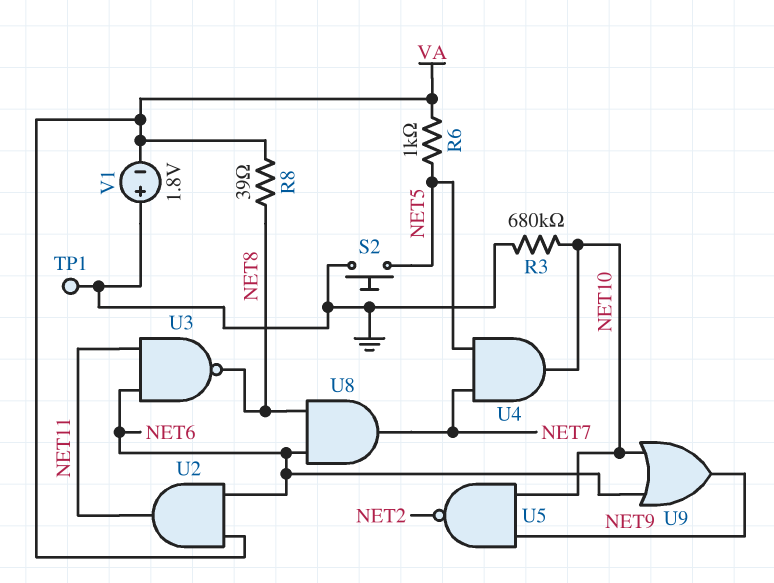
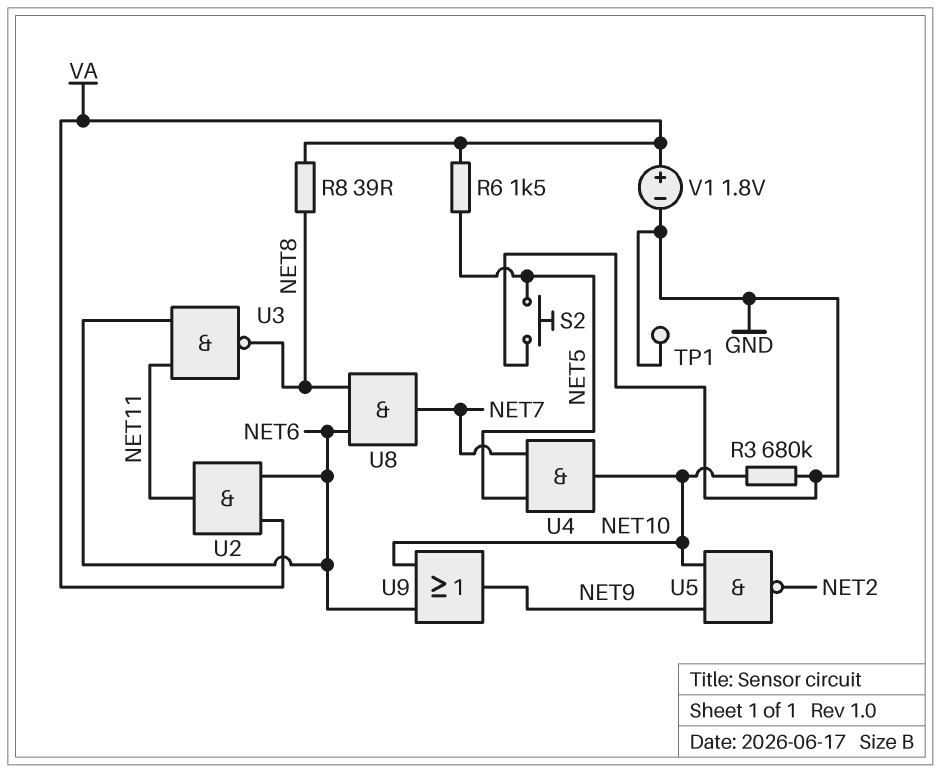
R6: 1k (NET5, VA) -> 1.5k (NET5, VA)
V1: 1.8V (plus GND, minus VA) -> 1.8V (plus VA, minus GND)

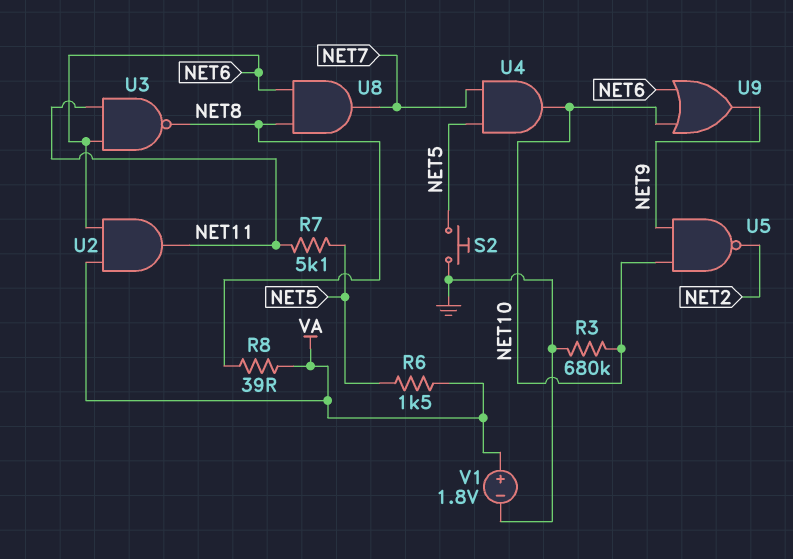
R7: none -> 5.1k (NET5, NET11)
TP1: test point (GND) -> none

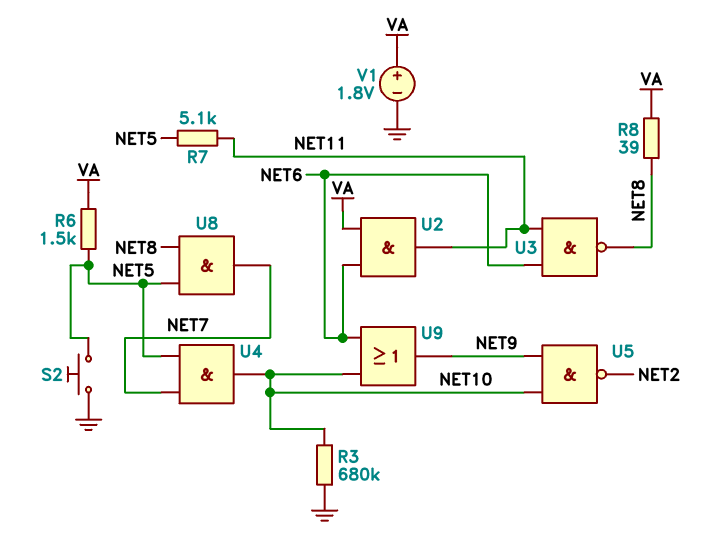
U8: AND (in NET6, in NET8, out NET7) -> AND (in NET5, in NET8, out NET7)

